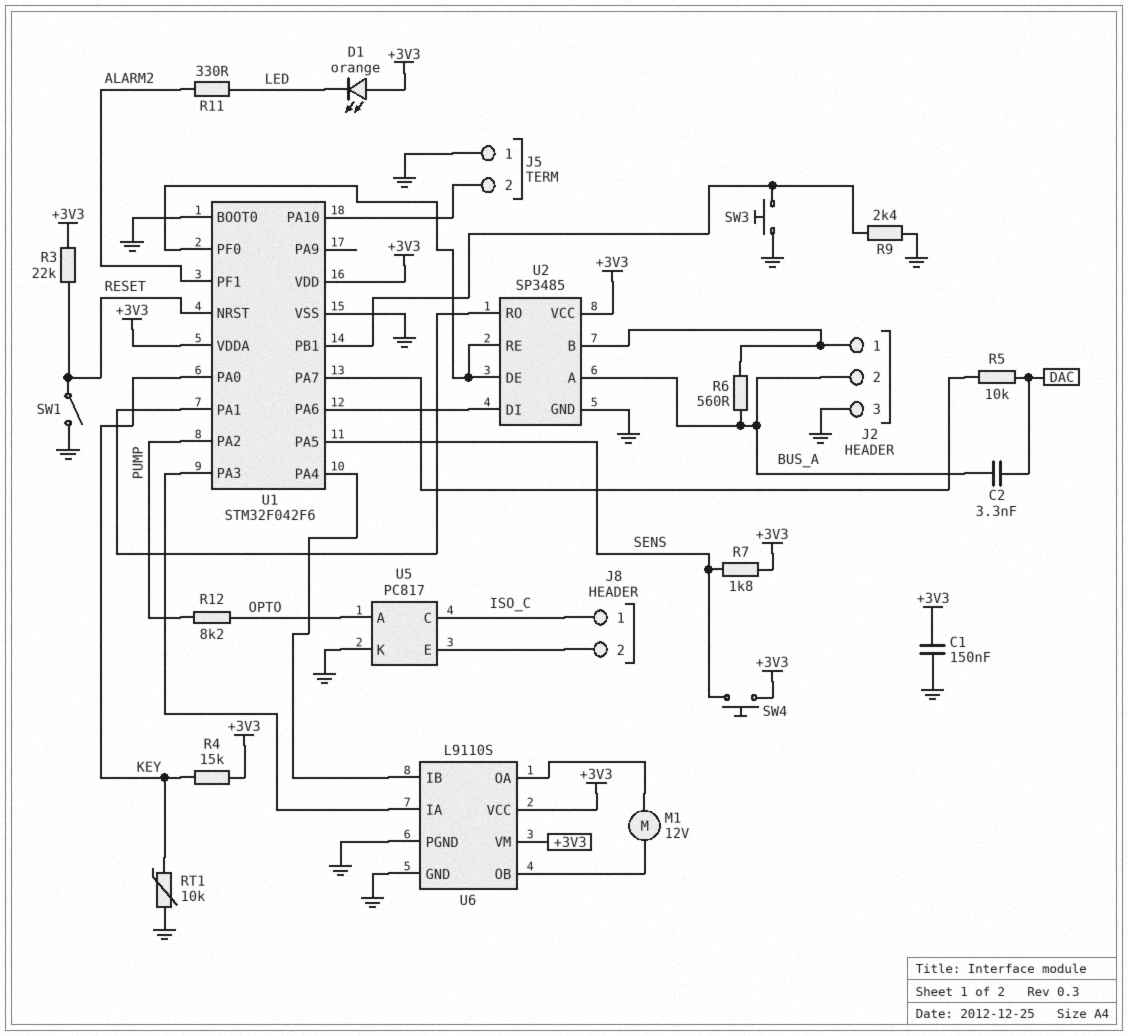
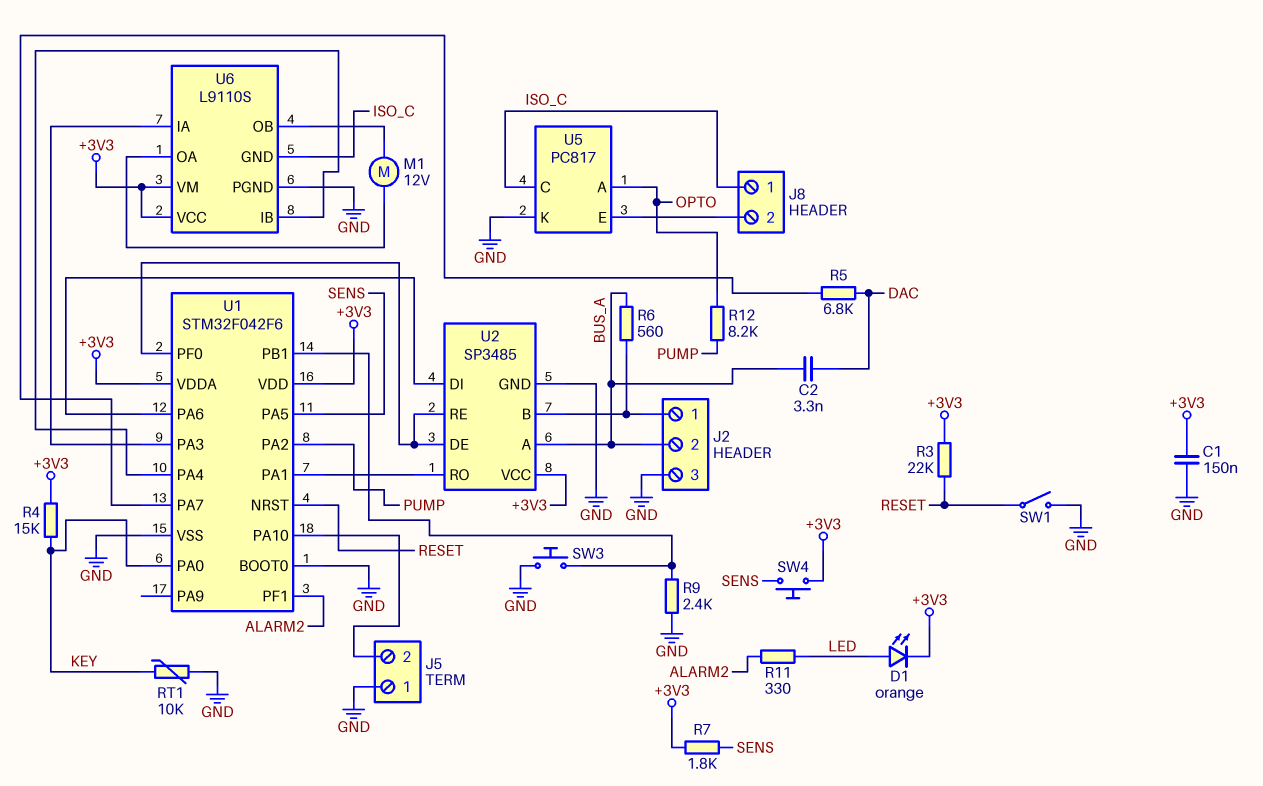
D1: LED orange (A +3V3, K LED) -> LED orange (A LED, K +3V3)
R5: 10k (DAC, U1/PA7) -> 6.8k (DAC, U1/PA7)
U6 pin GND: GND -> ISO_C

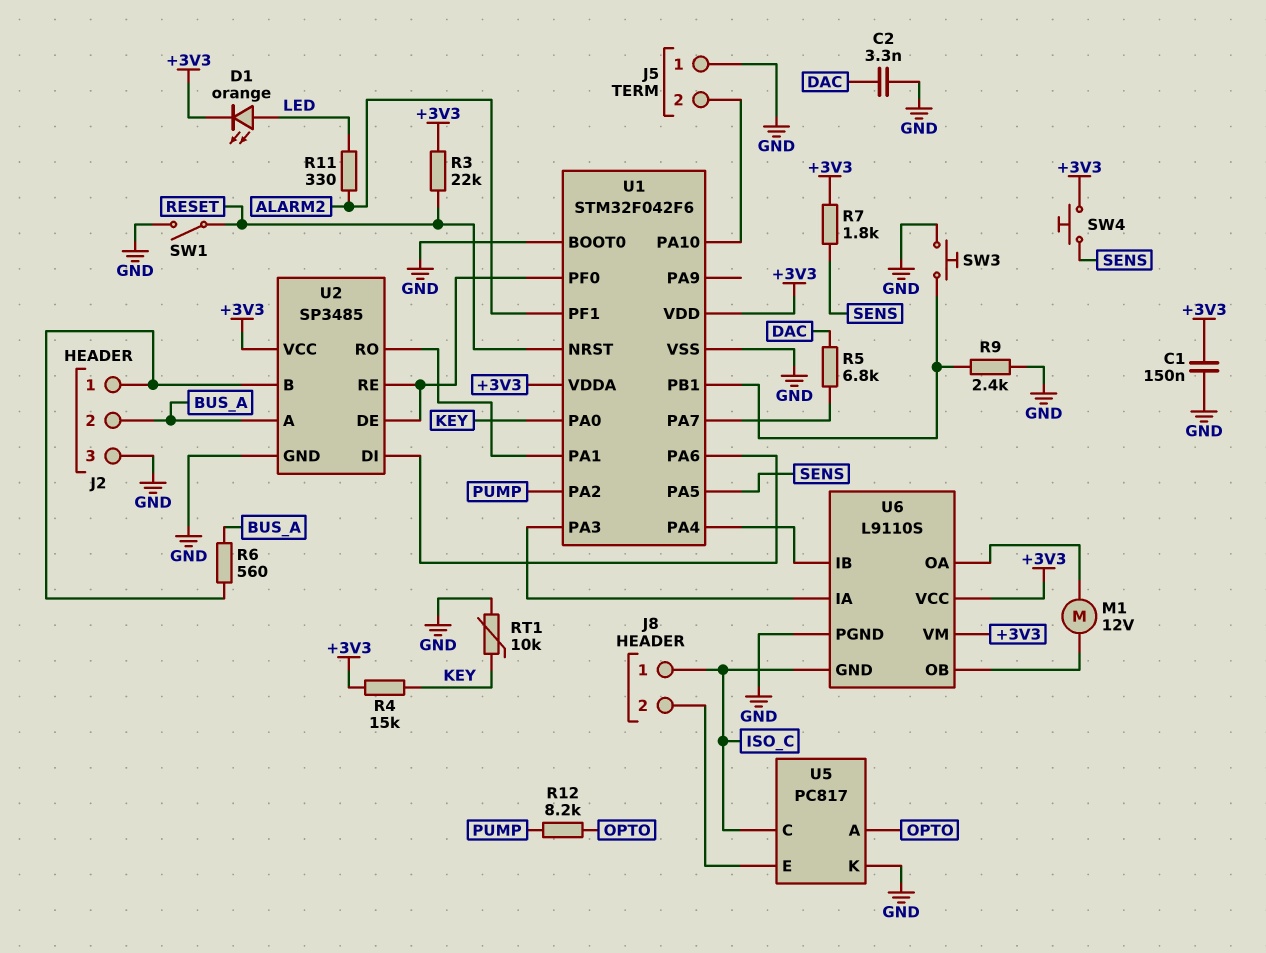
C2: 3.3nF (BUS_A, DAC) -> 3.3nF (DAC, GND)

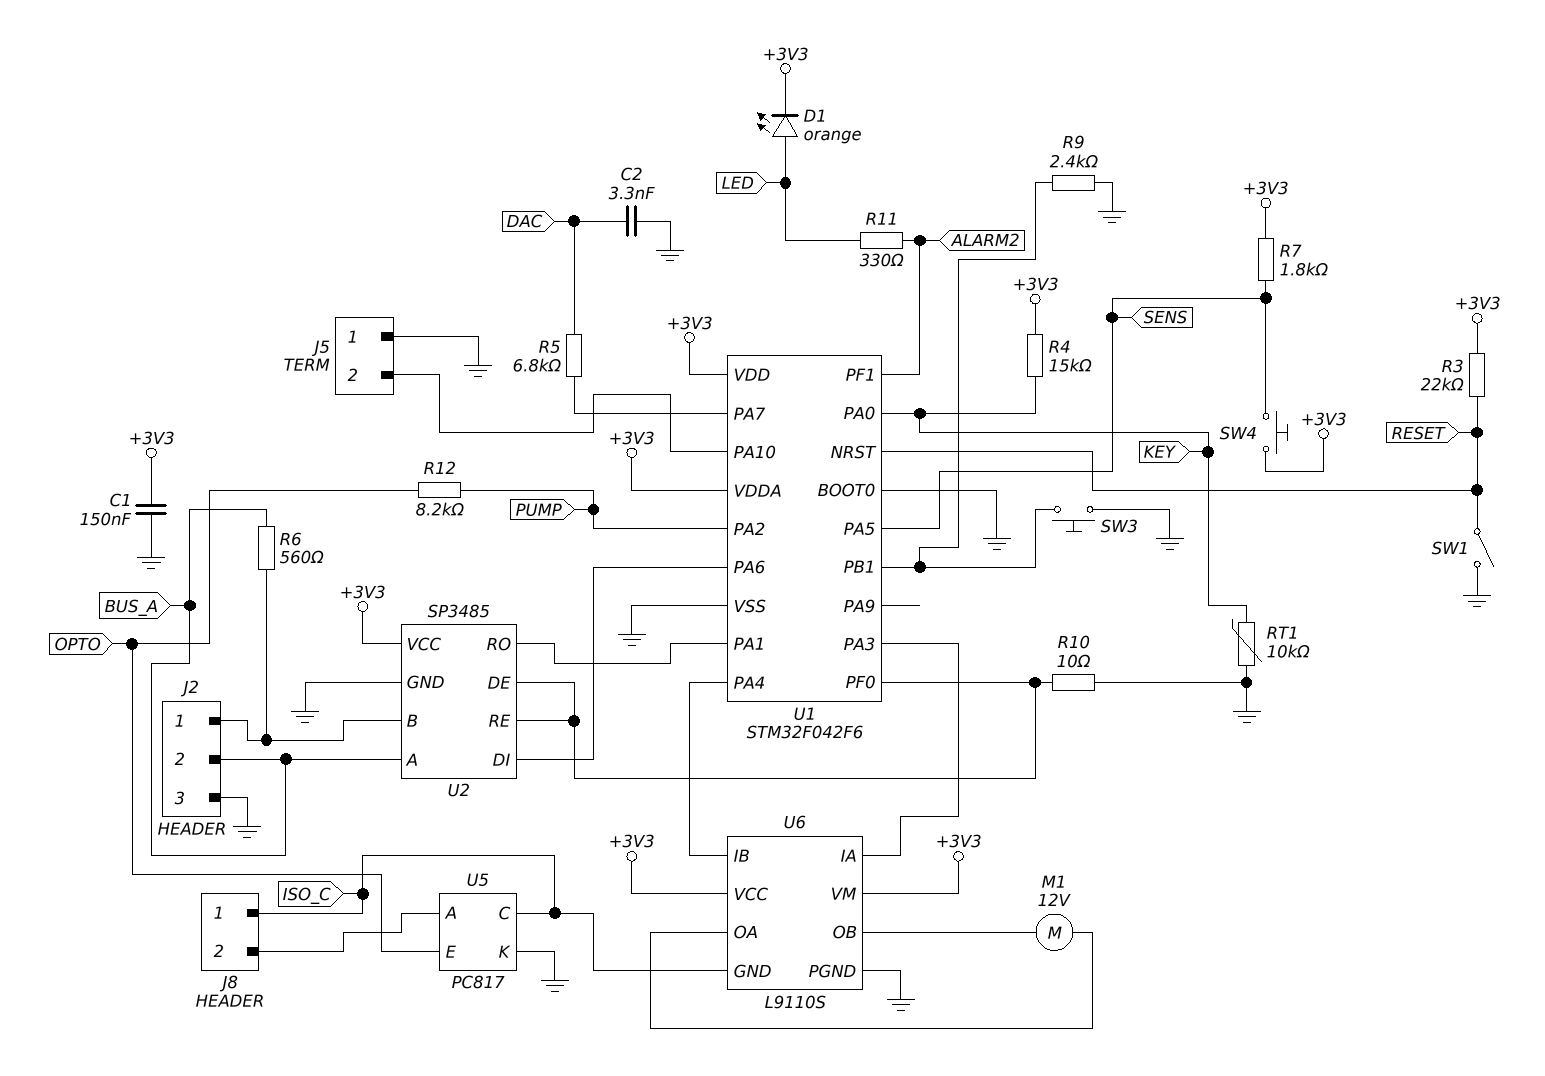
R10: none -> 10 (GND, U1/PF0)
U5 pin A: OPTO -> J8/2
U5 pin E: J8/2 -> OPTO

